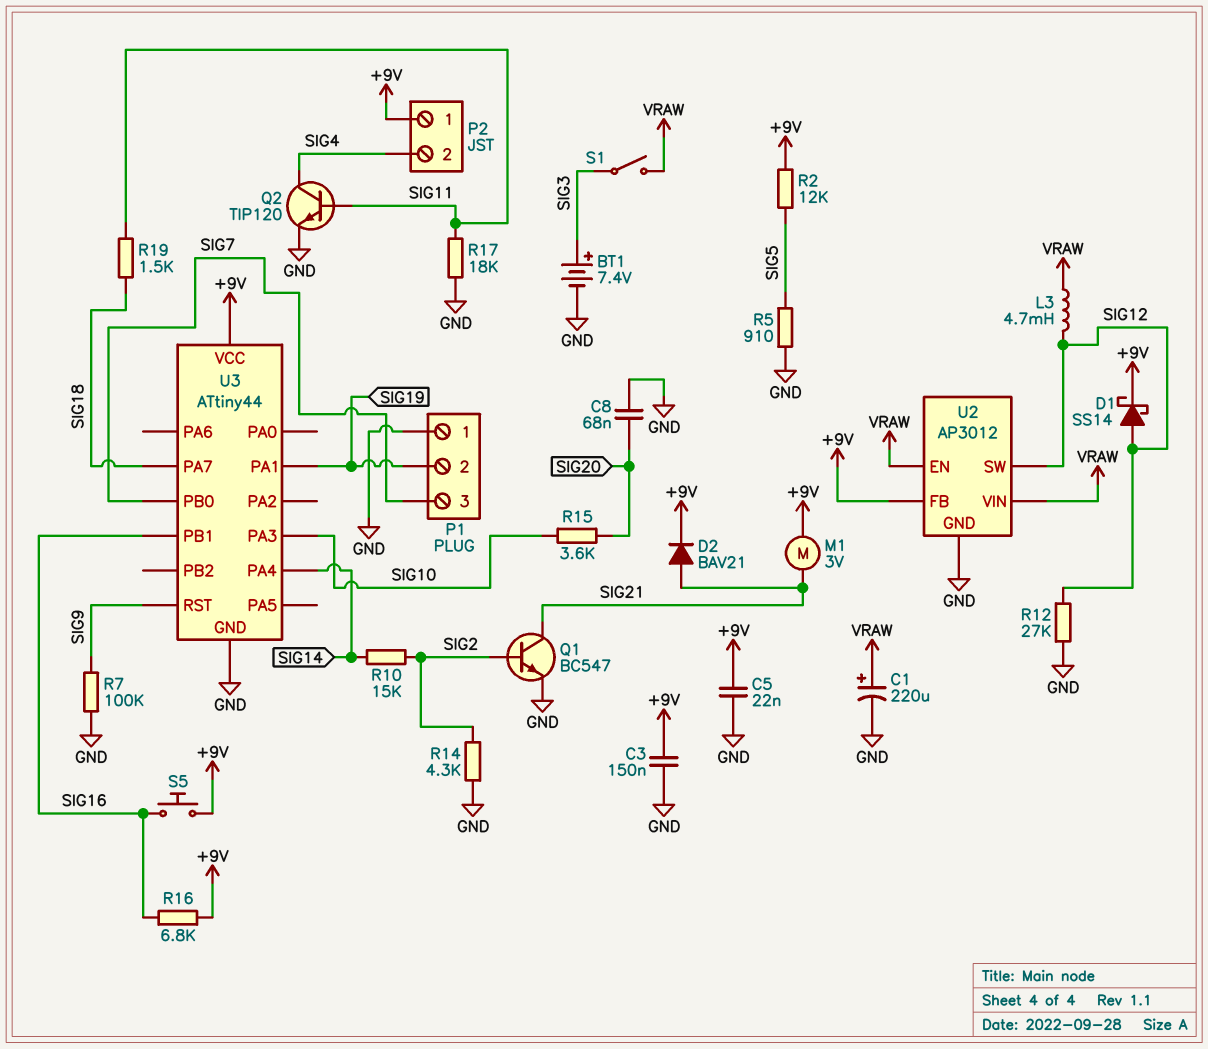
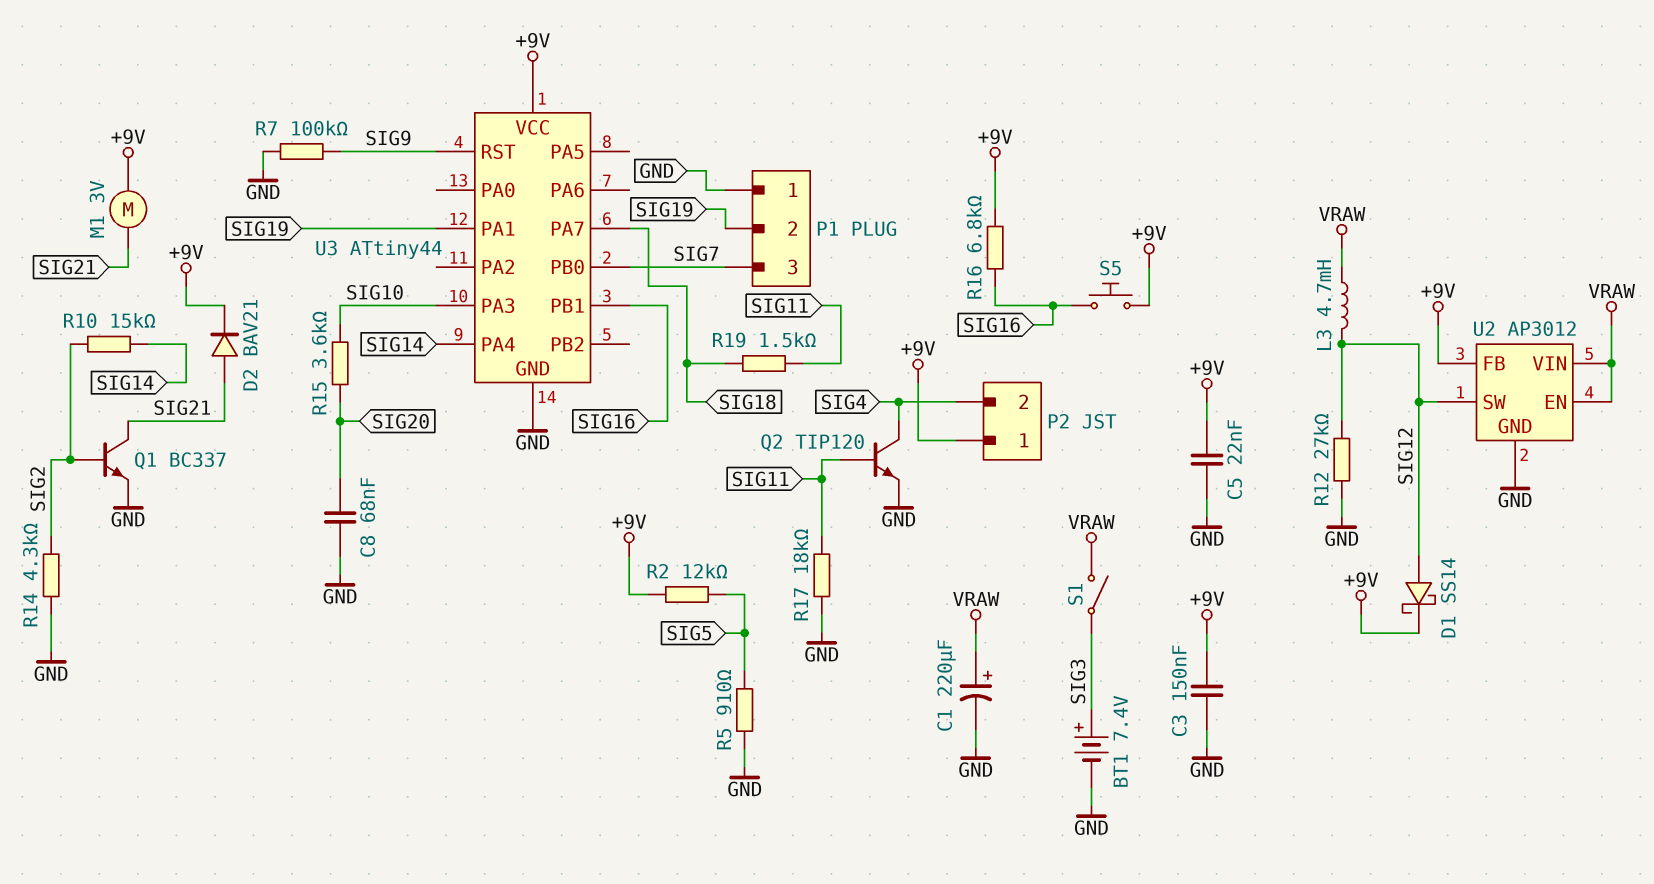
Q1: NPN BC547 (B SIG2, C SIG21, E GND) -> NPN BC337 (B SIG2, C SIG21, E GND)

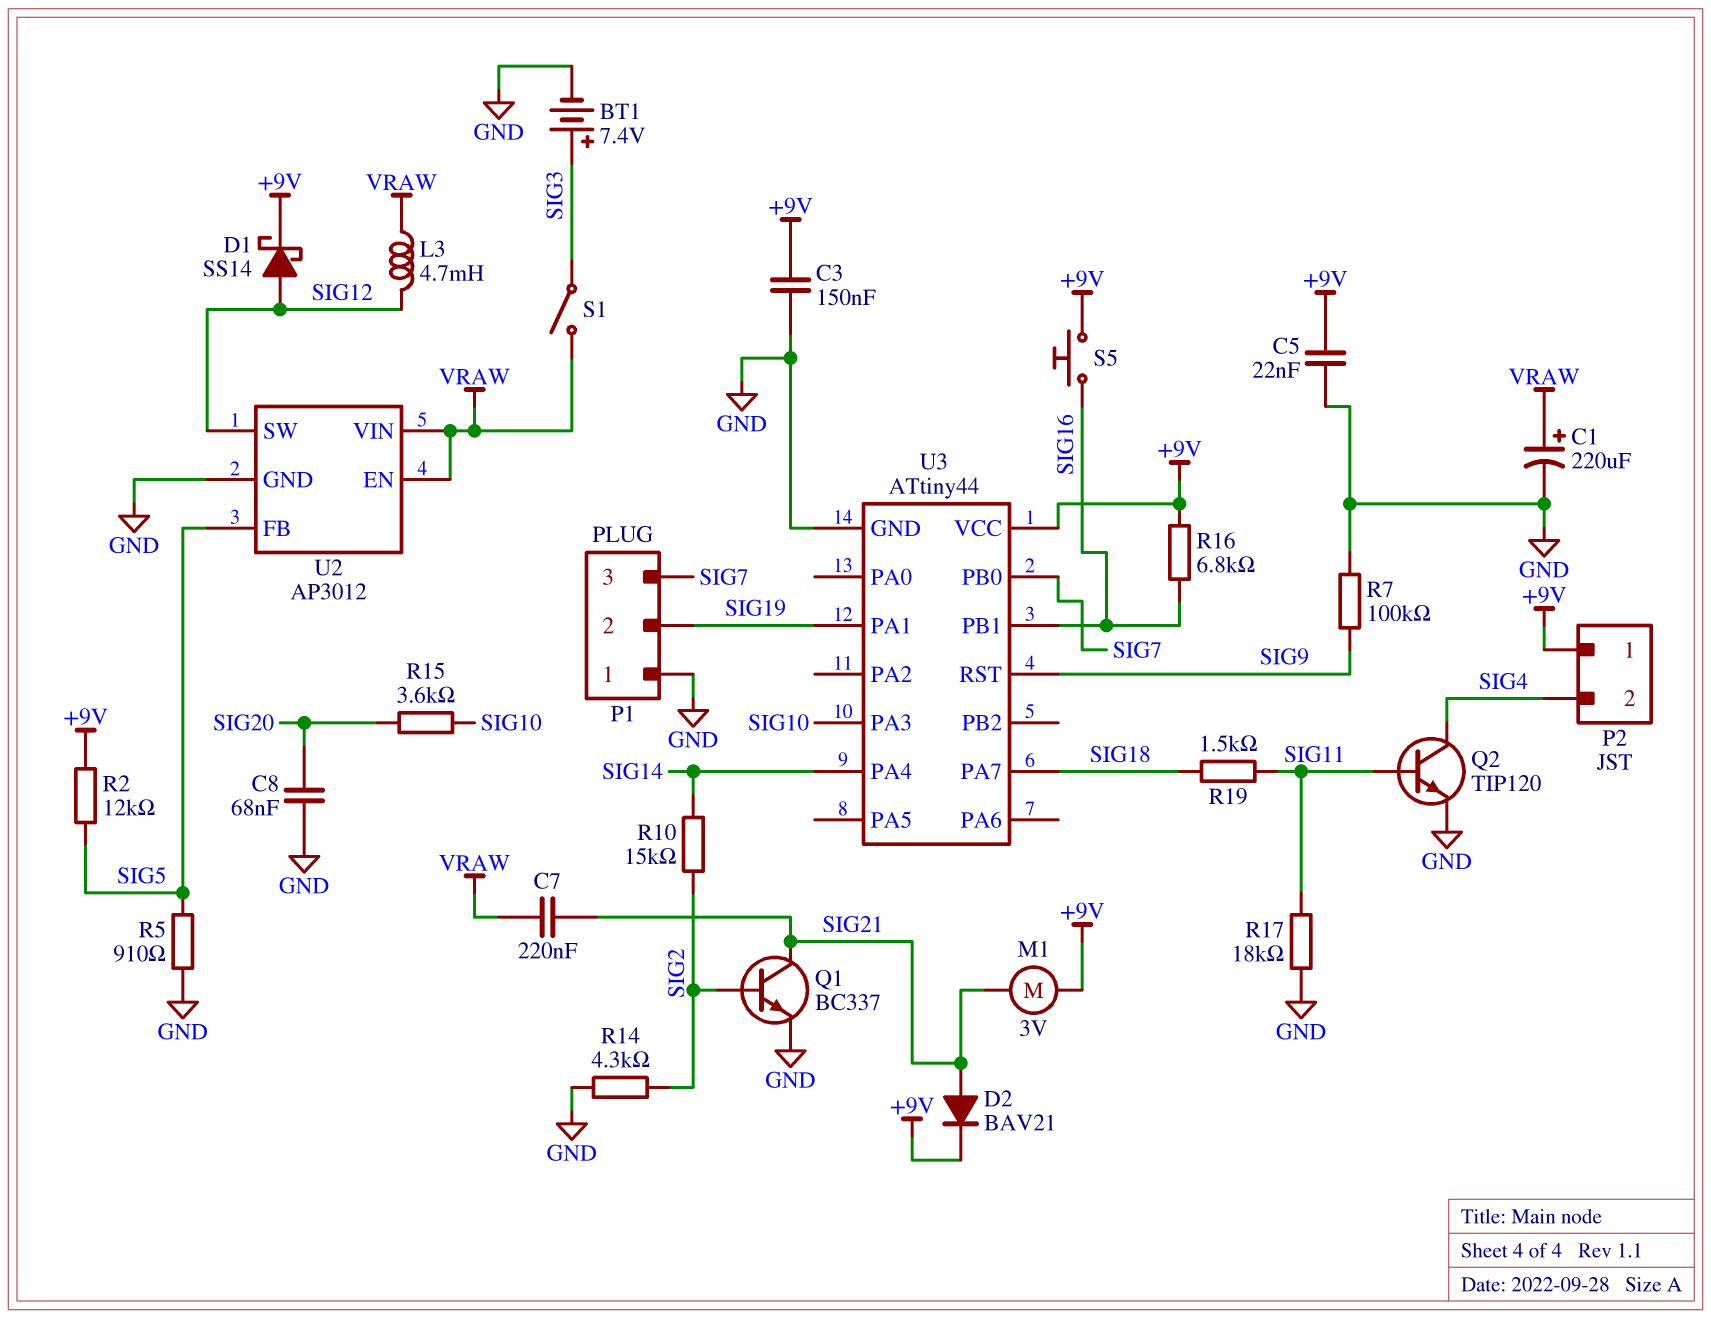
C7: none -> 220nF (SIG21, VRAW)
R12: 27k (GND, SIG12) -> none
U2 pin FB: +9V -> SIG5

